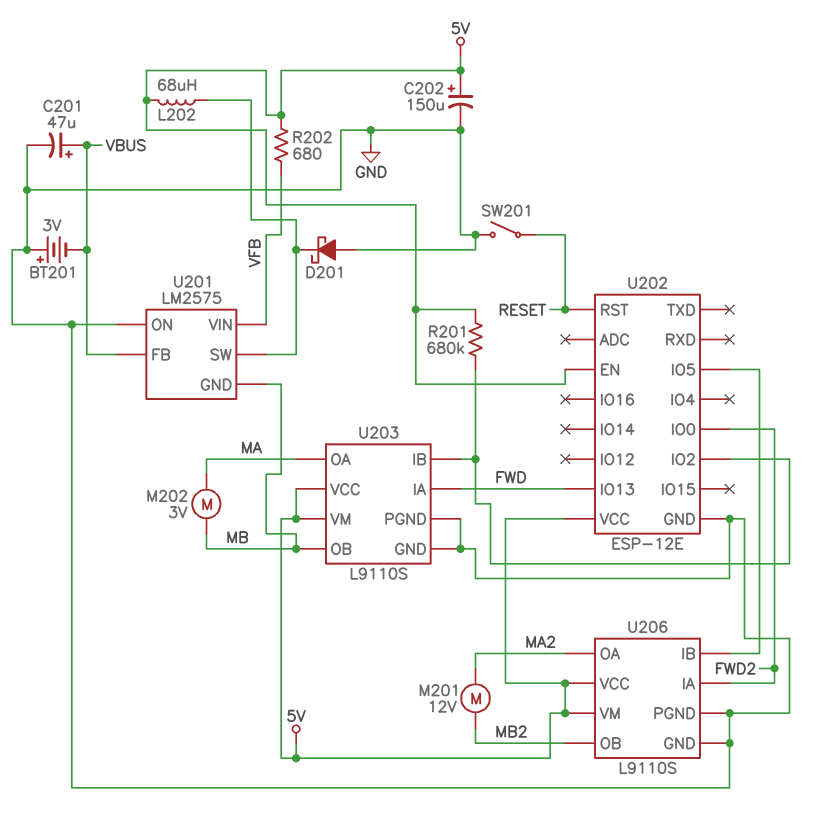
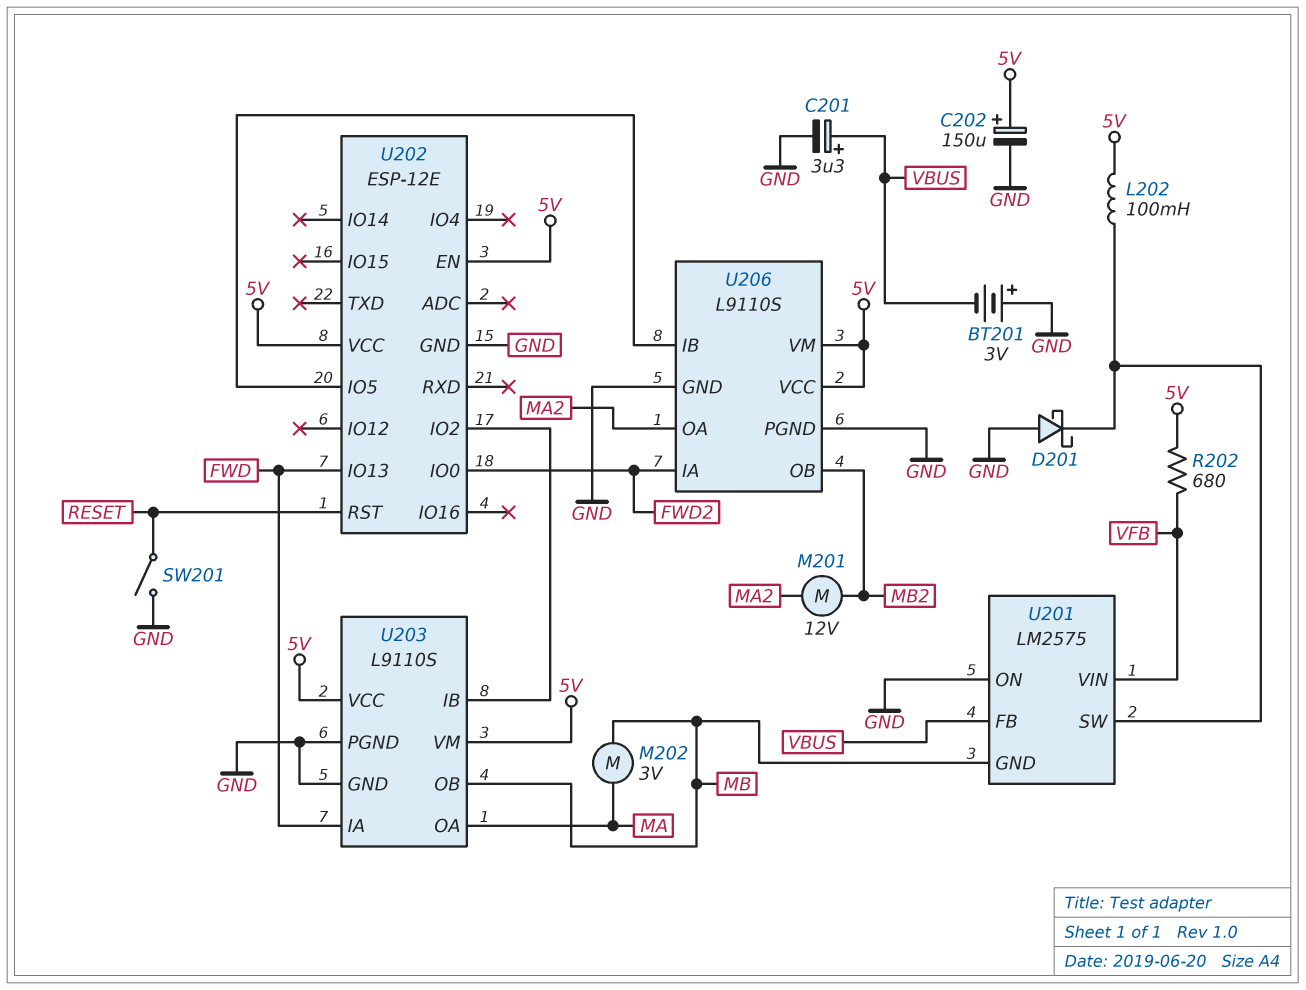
C201: 47uF (plus VBUS, minus GND) -> 3.3uF (plus VBUS, minus GND)
L202: 68uH (5V, U201/SW) -> 100mH (5V, U201/SW)
R201: 680k (5V, U202/IO2) -> none

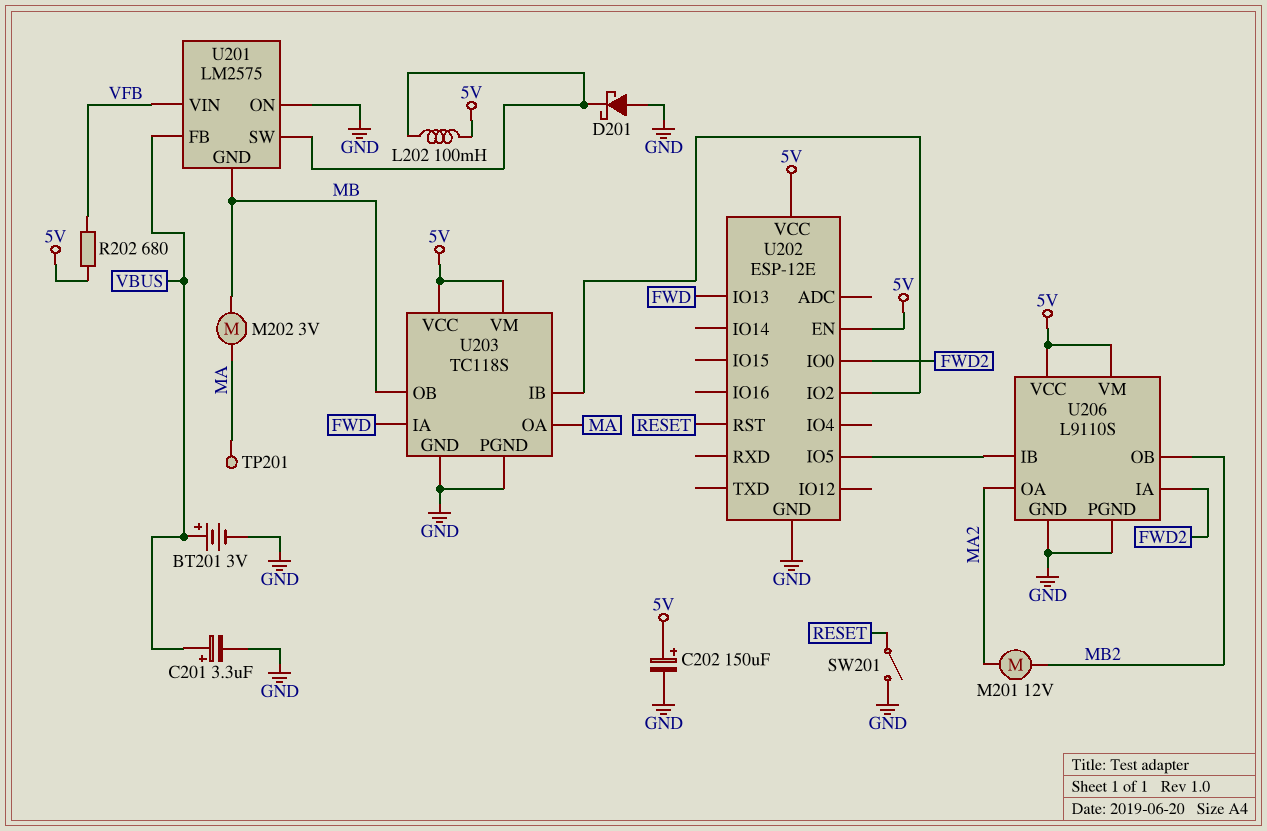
BT201: 3V (plus GND, minus VBUS) -> 3V (plus VBUS, minus GND)
TP201: none -> test point (MA)
U203: L9110S -> TC118S

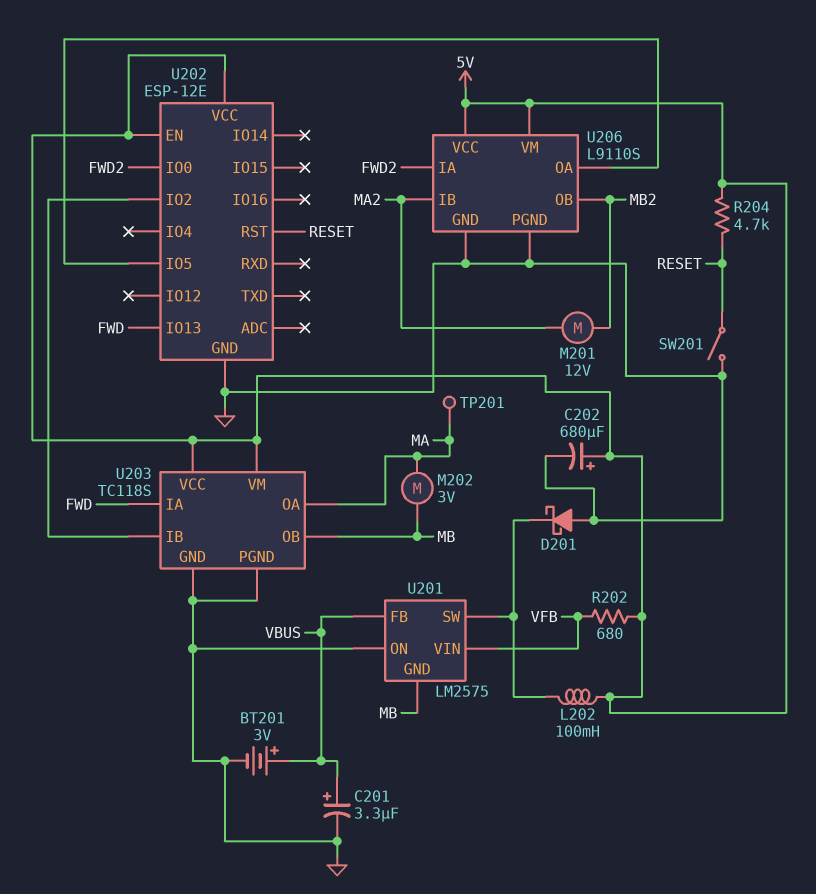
C202: 150uF (plus 5V, minus GND) -> 680uF (plus 5V, minus GND)
R204: none -> 4.7k (5V, RESET)
U206 pin IB: U202/IO5 -> MA2
U206 pin OA: MA2 -> U202/IO5

